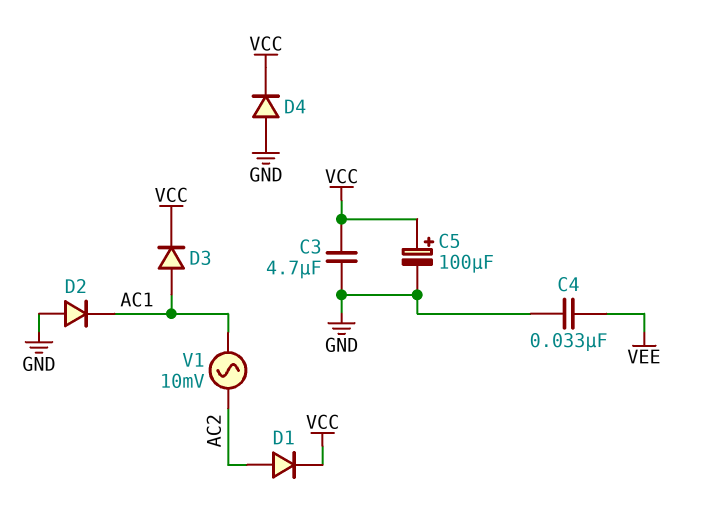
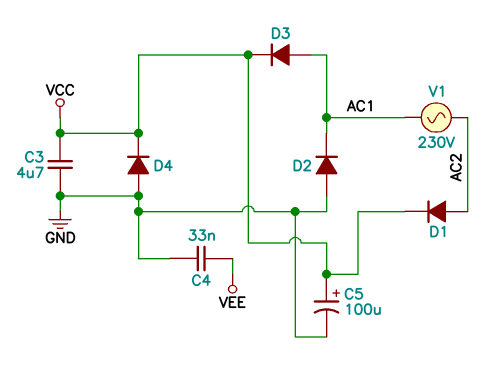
V1: AC 10mV (AC1, AC2) -> AC 230V (AC1, AC2)

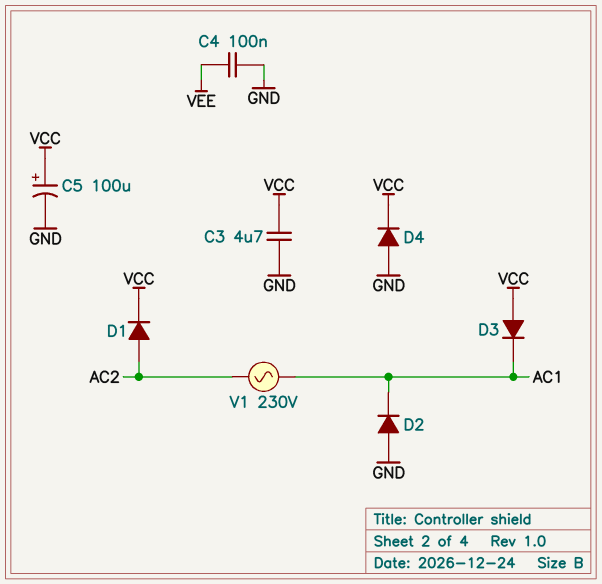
C4: 33nF (GND, VEE) -> 100nF (GND, VEE)
D3: diode (A AC1, K VCC) -> diode (A VCC, K AC1)

